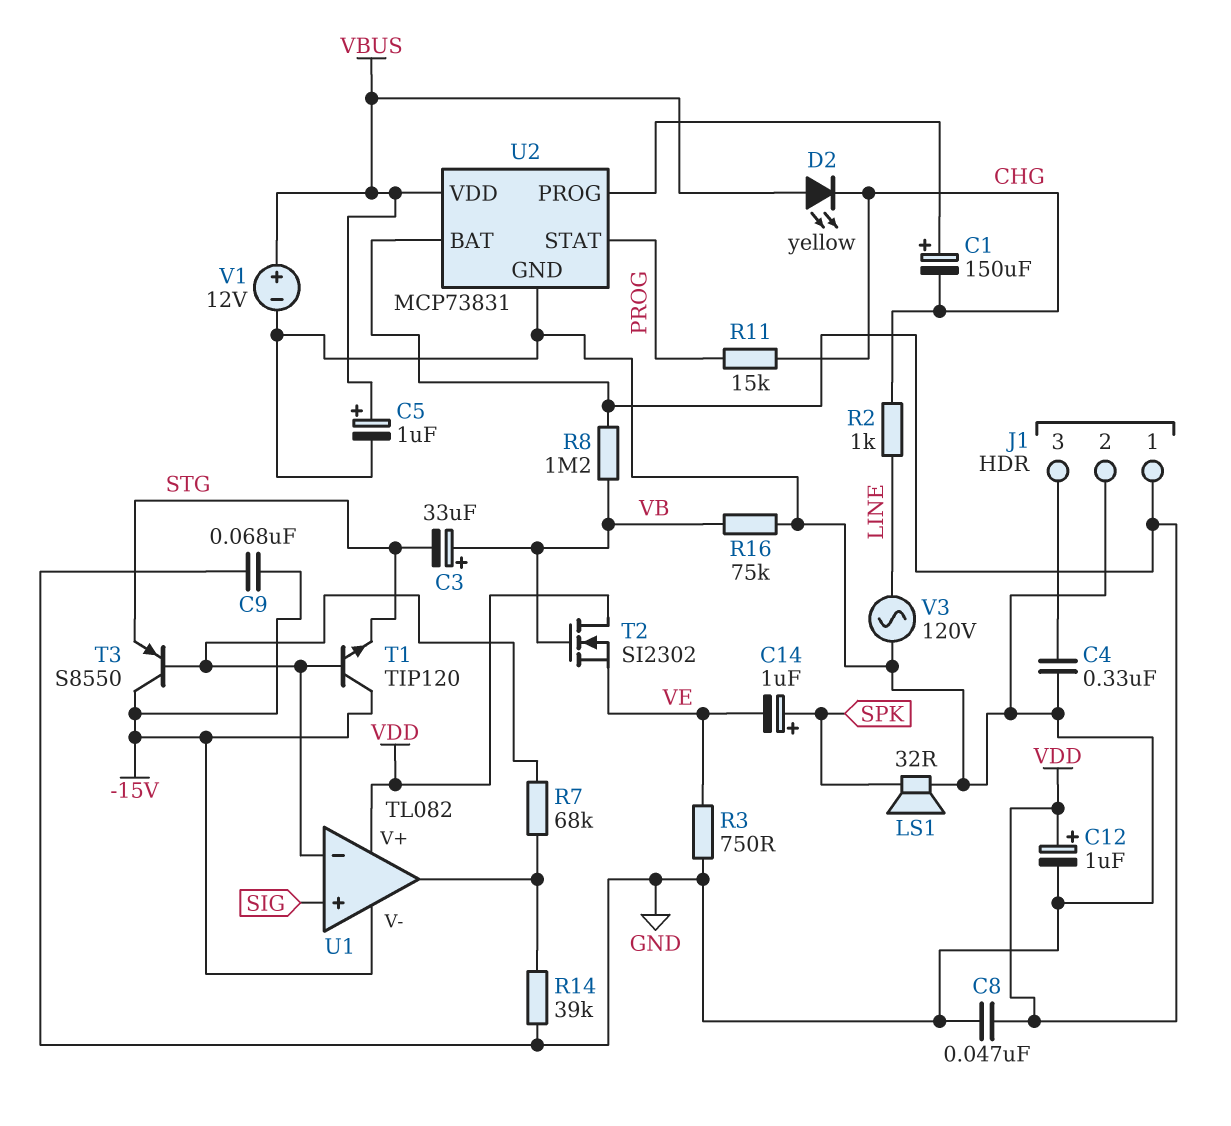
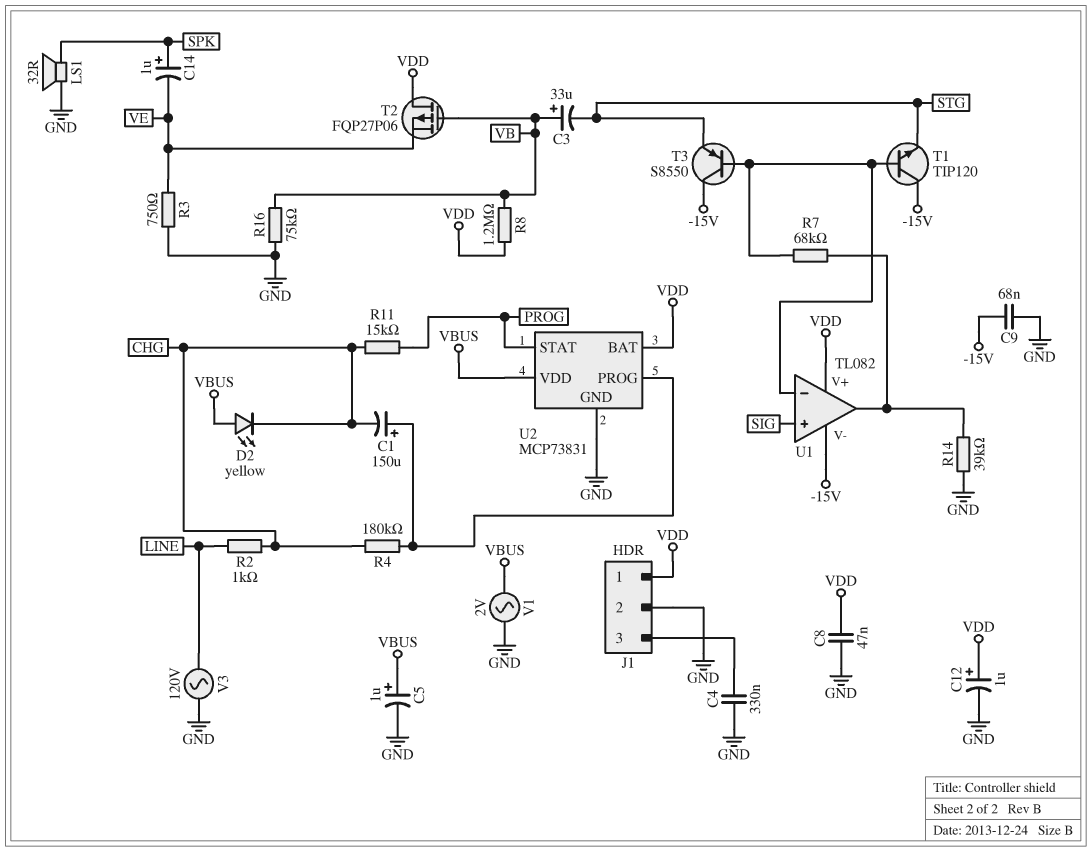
R4: none -> 180k (CHG, U2/PROG)
T2: NMOS SI2302 (G VB, D VDD, S VE) -> PMOS FQP27P06 (G VB, D VDD, S VE)
V1: 12V (plus VBUS, minus GND) -> AC 2V (GND, VBUS)

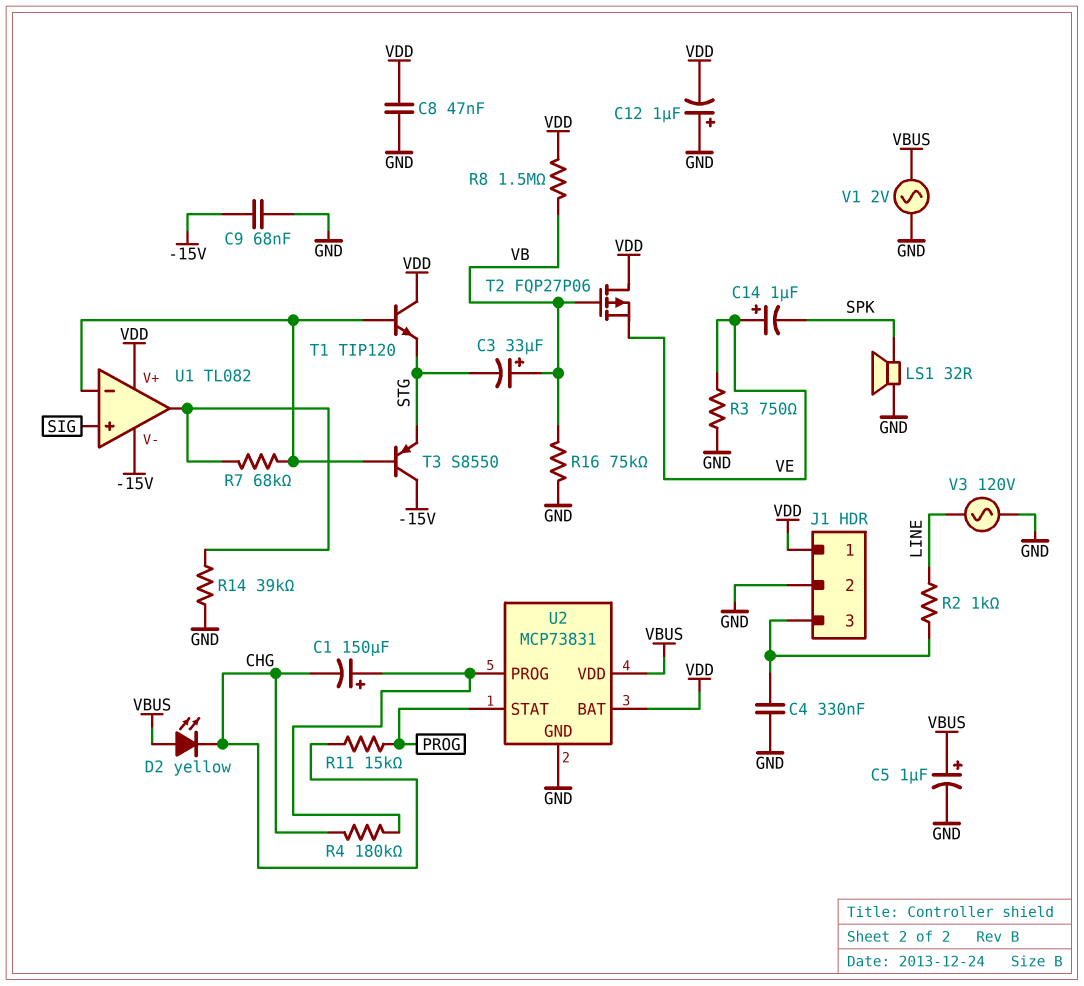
C12: 1uF (plus VDD, minus GND) -> 1uF (plus GND, minus VDD)
C14: 1uF (plus SPK, minus VE) -> 1uF (plus VE, minus SPK)
R2: 1k (CHG, LINE) -> 1k (J1/3, LINE)
R8: 1.2M (VB, VDD) -> 1.5M (VB, VDD)
T1: NPN TIP120 (B U1/in-, C -15V, E STG) -> NPN TIP120 (B U1/in-, C VDD, E STG)

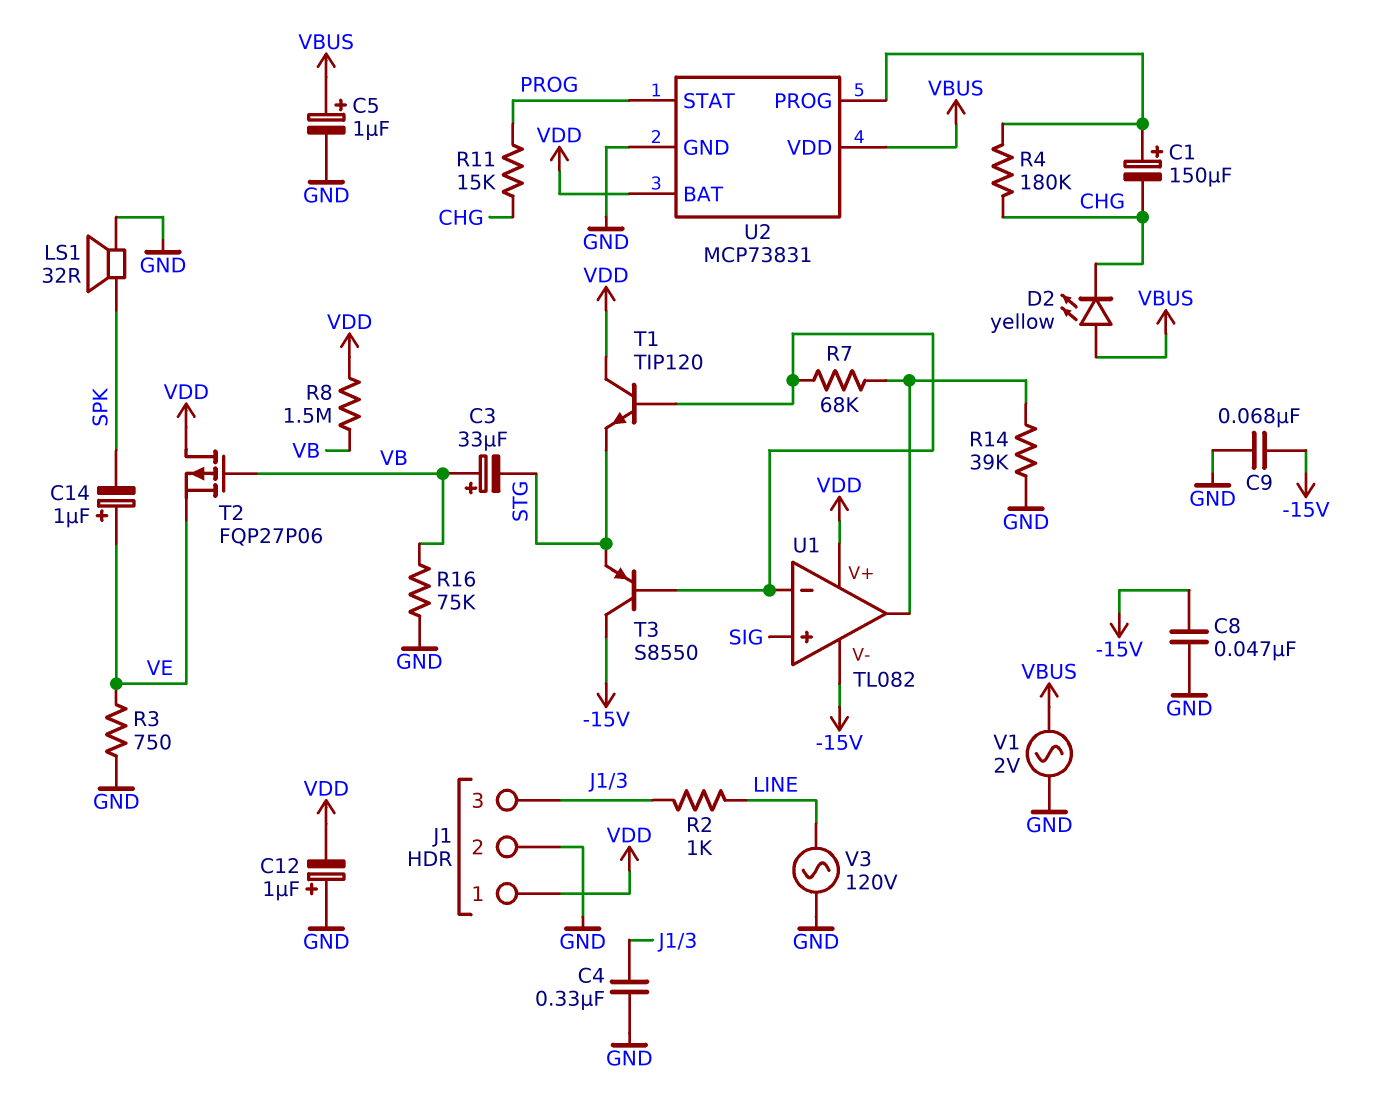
C8: 47nF (GND, VDD) -> 47nF (-15V, GND)

